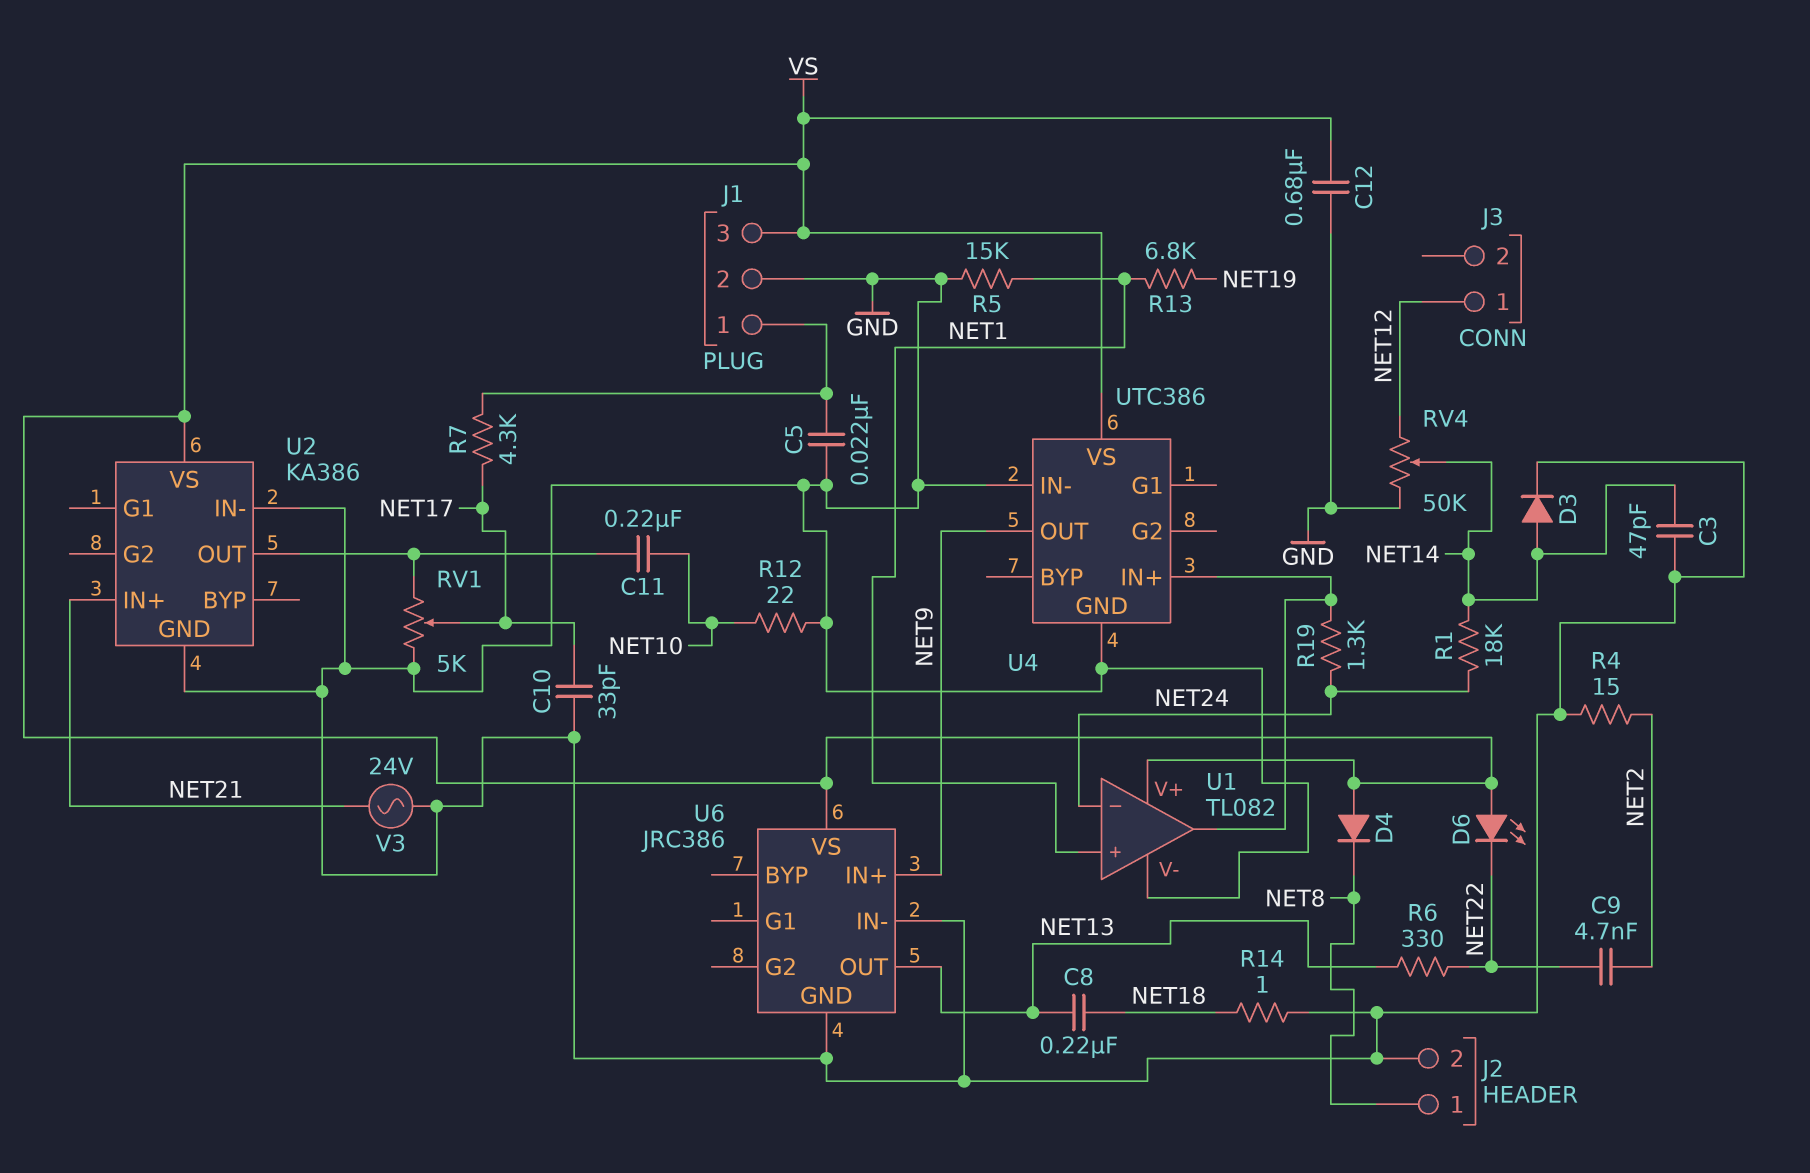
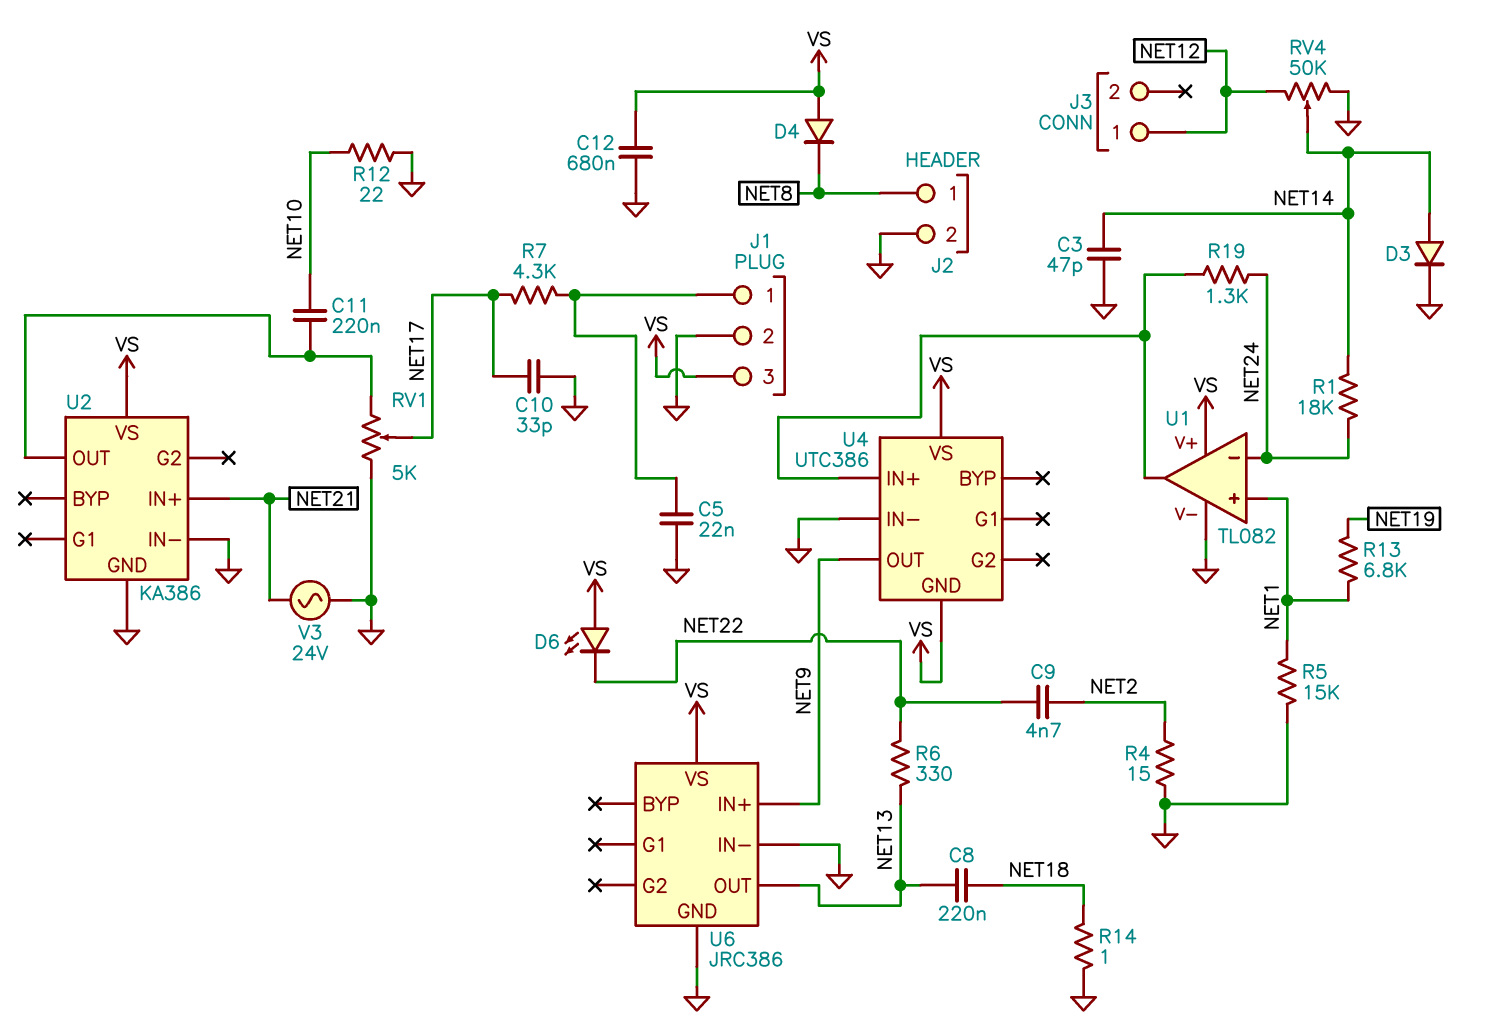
U4 pin GND: GND -> VS

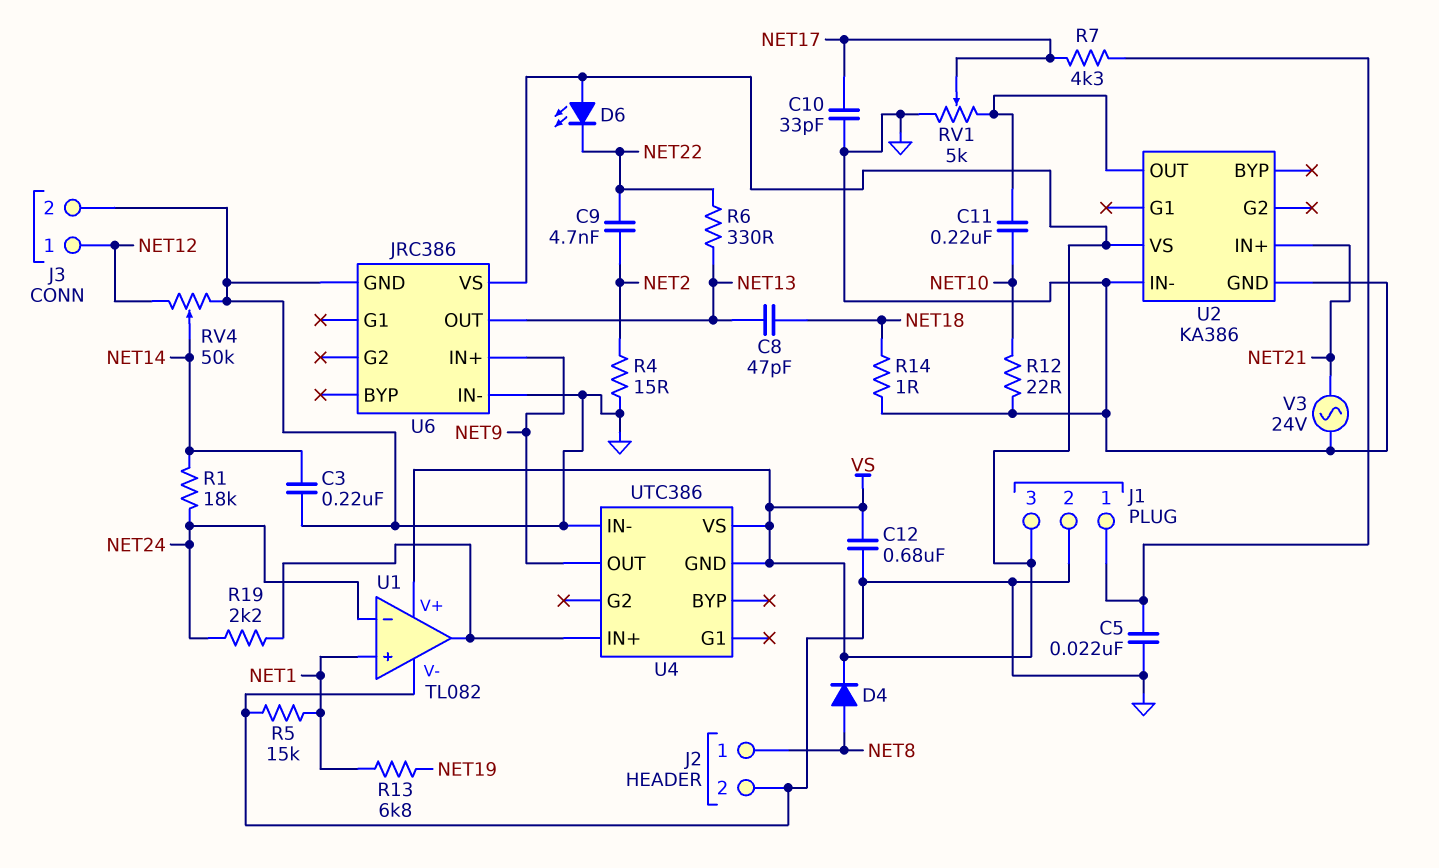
C3: 47pF (GND, NET14) -> 220nF (GND, NET14)
C8: 220nF (NET13, NET18) -> 47pF (NET13, NET18)
D3: diode (A NET14, K GND) -> none
D4: diode (A VS, K NET8) -> diode (A NET8, K VS)
J3 pin 2: none -> GND
R19: 1.3k (NET24, U1/out) -> 2.2k (NET24, U1/out)

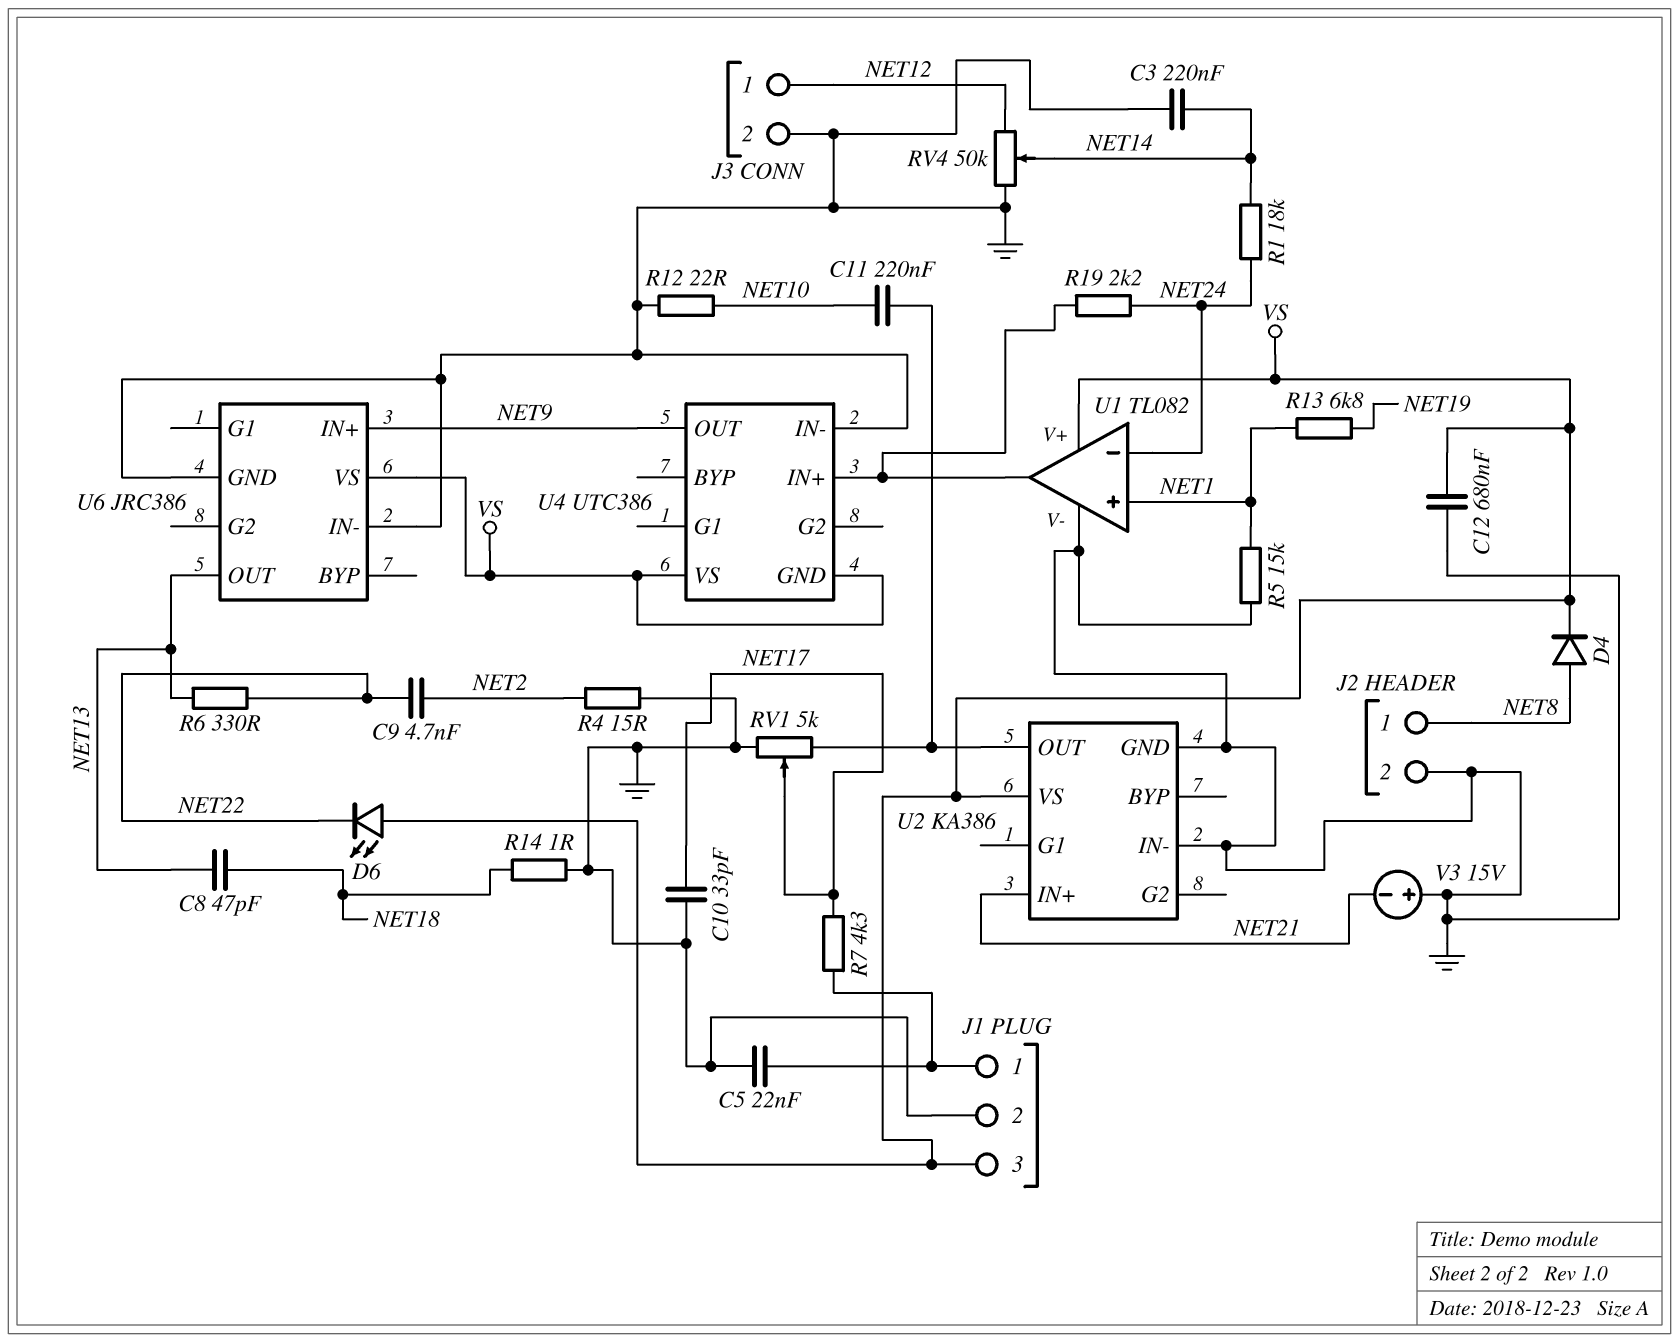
V3: AC 24V (GND, NET21) -> 15V (plus GND, minus NET21)

